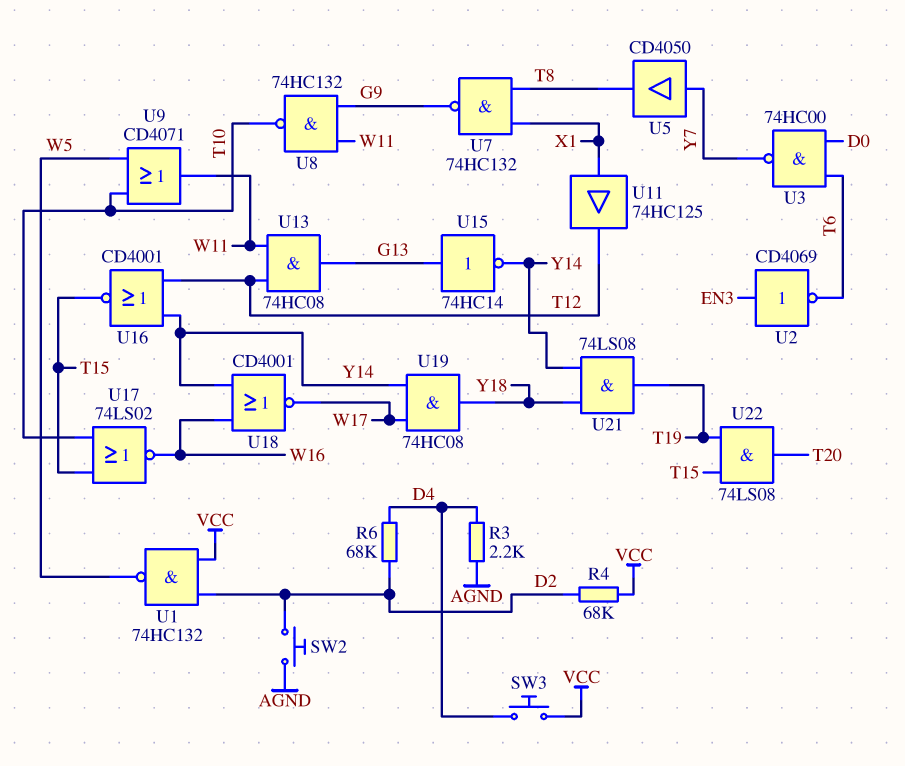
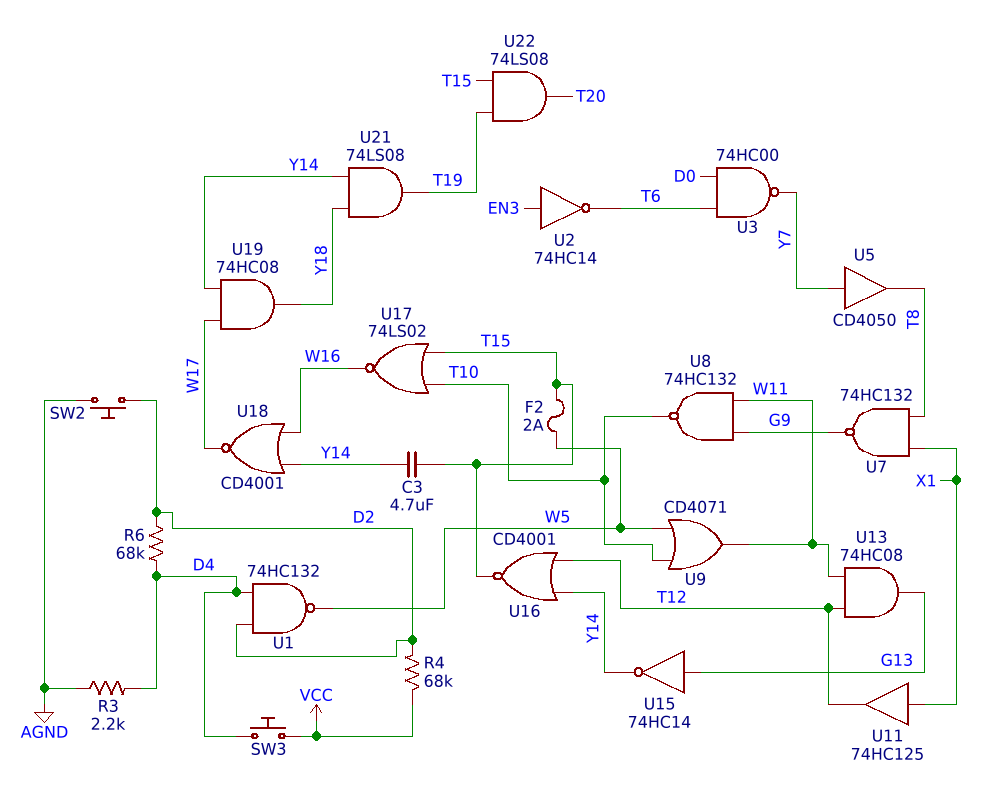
C3: none -> 4.7uF (T15, Y14)
F2: none -> 2A (T15, W5)
U1: NAND 74HC132 (in D2, in VCC, out W5) -> NAND 74HC132 (in D2, in D4, out W5)
U2: NOT CD4069 (in EN3, out T6) -> NOT 74HC14 (in EN3, out T6)

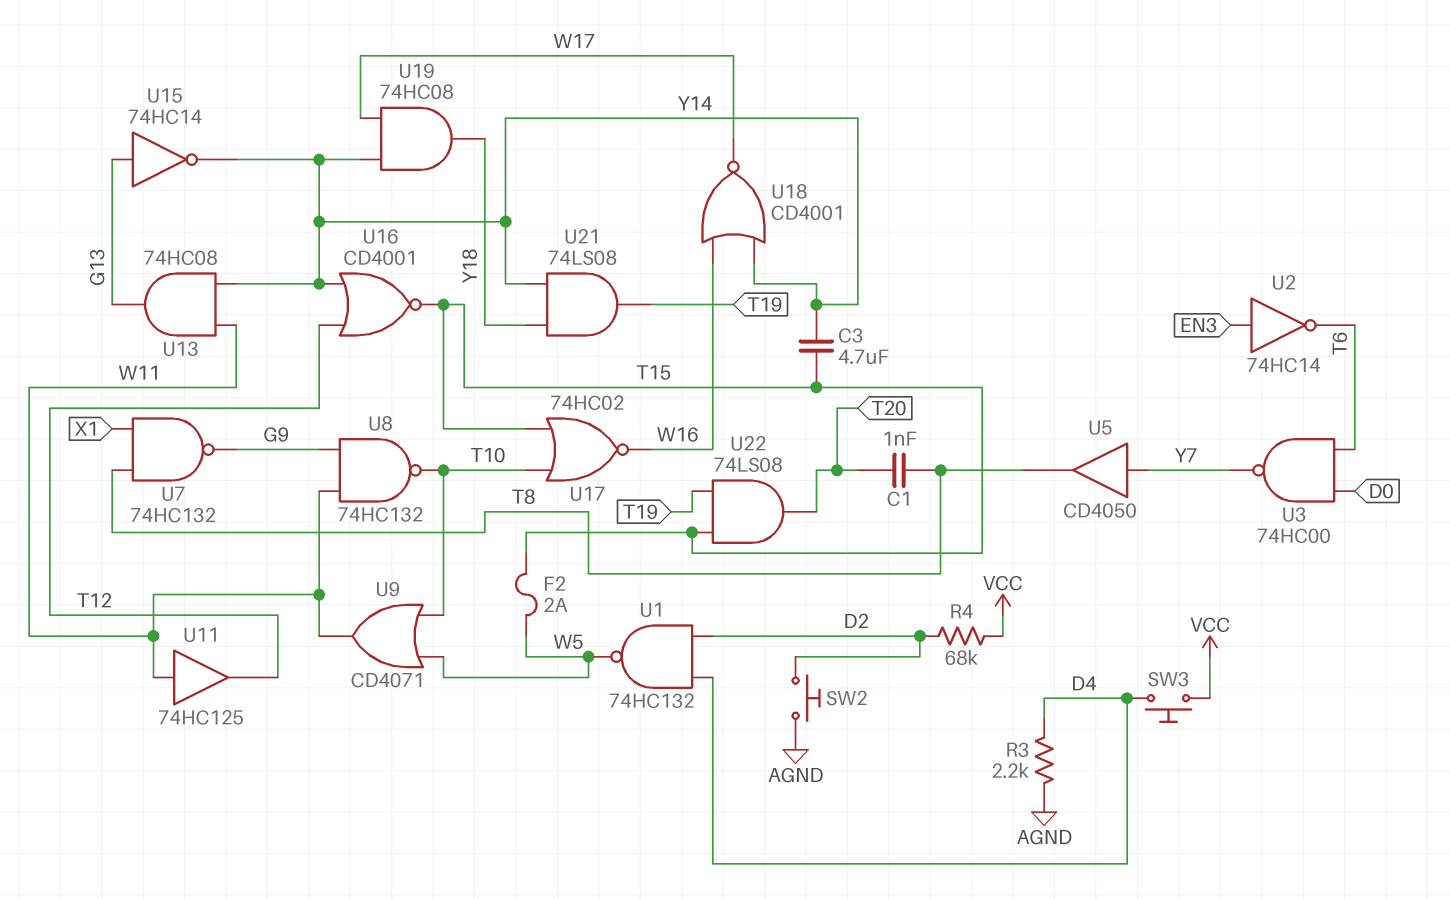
C1: none -> 1nF (T8, T20)
R6: 68k (D2, D4) -> none
U11: buffer 74HC125 (in X1, out T12) -> buffer 74HC125 (in W11, out T12)
U13: AND 74HC08 (in T12, in W11, out G13) -> AND 74HC08 (in W11, in Y14, out G13)
U17: NOR 74LS02 (in T10, in T15, out W16) -> NOR 74HC02 (in T10, in T15, out W16)

